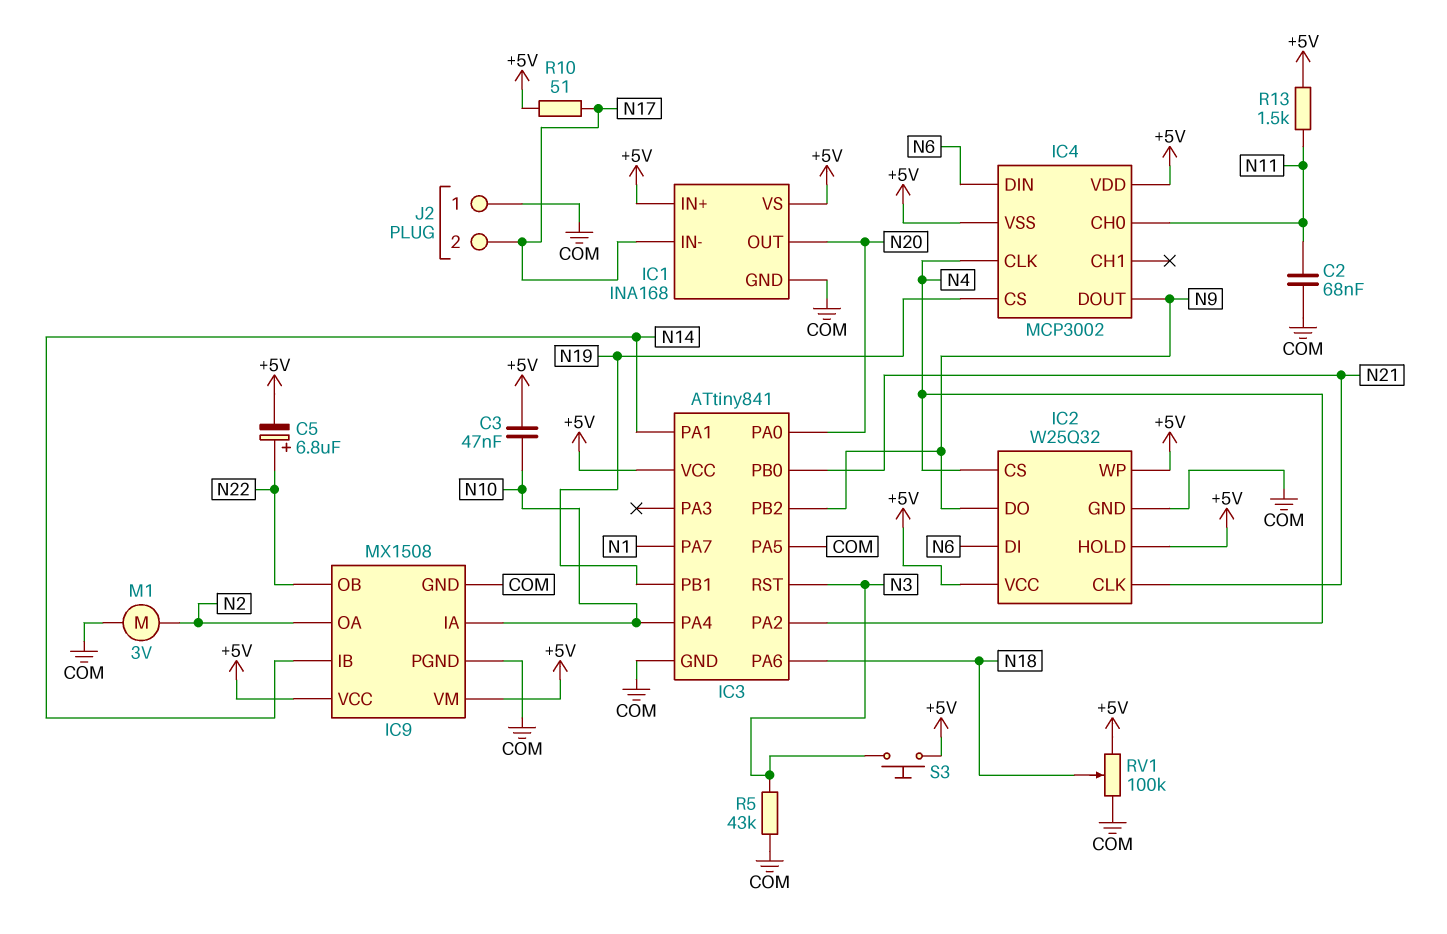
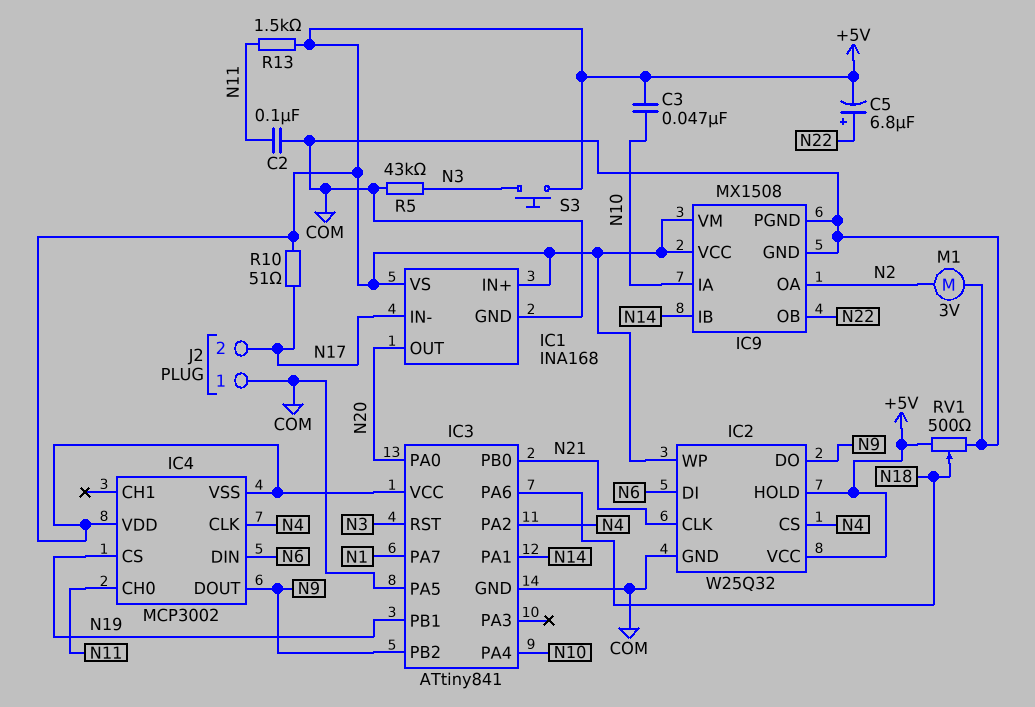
C2: 68nF (COM, N11) -> 100nF (COM, N11)
RV1: 100k (+5V, COM, wiper N18) -> 500 (+5V, COM, wiper N18)

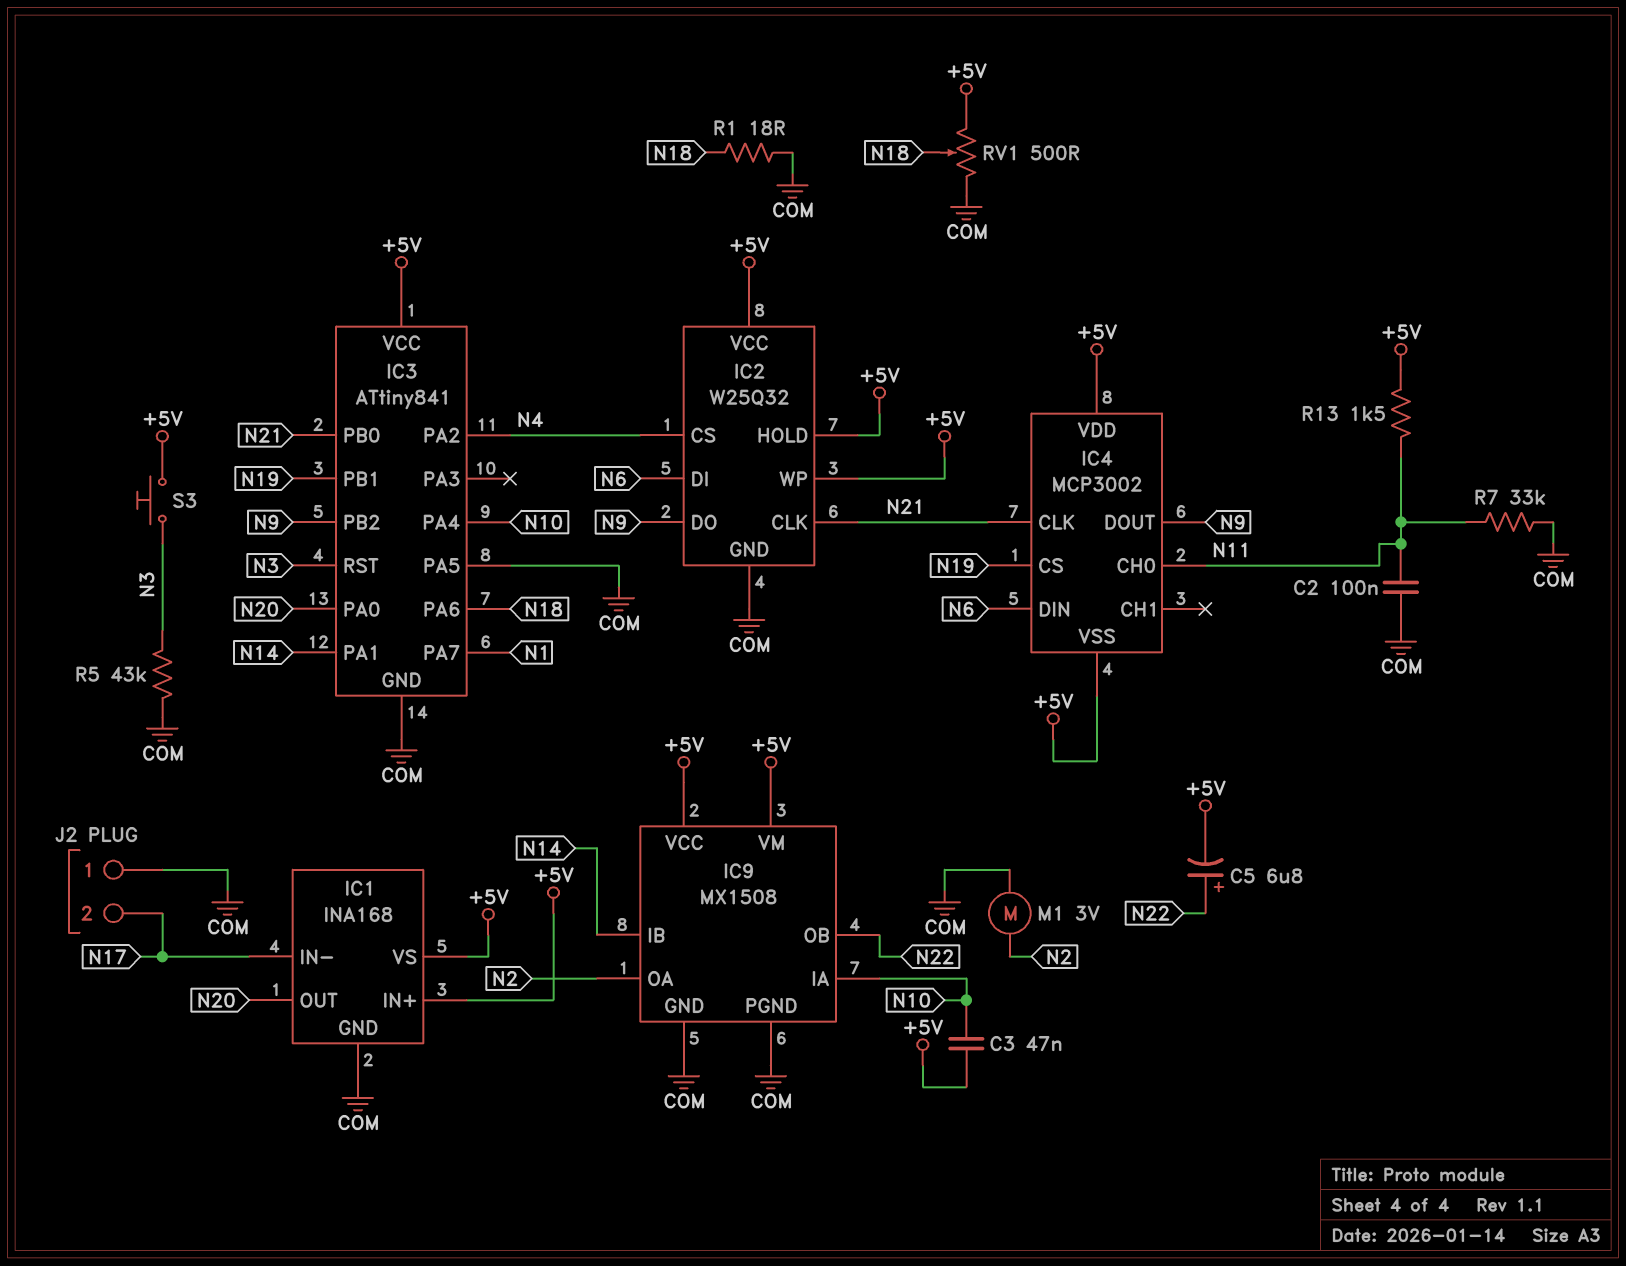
IC4 pin CLK: N4 -> N21
R1: none -> 18 (COM, N18)
R7: none -> 33k (COM, N11)
R10: 51 (+5V, N17) -> none

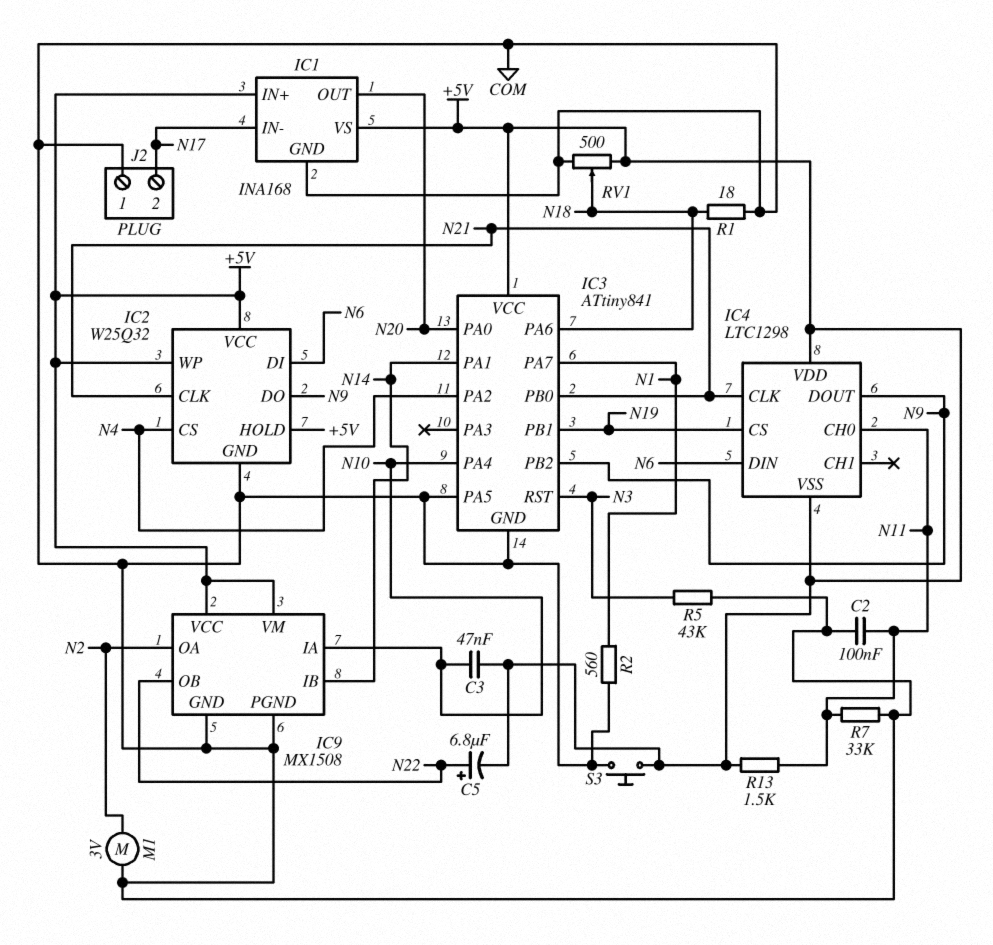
IC4: MCP3002 -> LTC1298
R2: none -> 560 (COM, N1)
S3: button (+5V, N3) -> button (+5V, COM)

